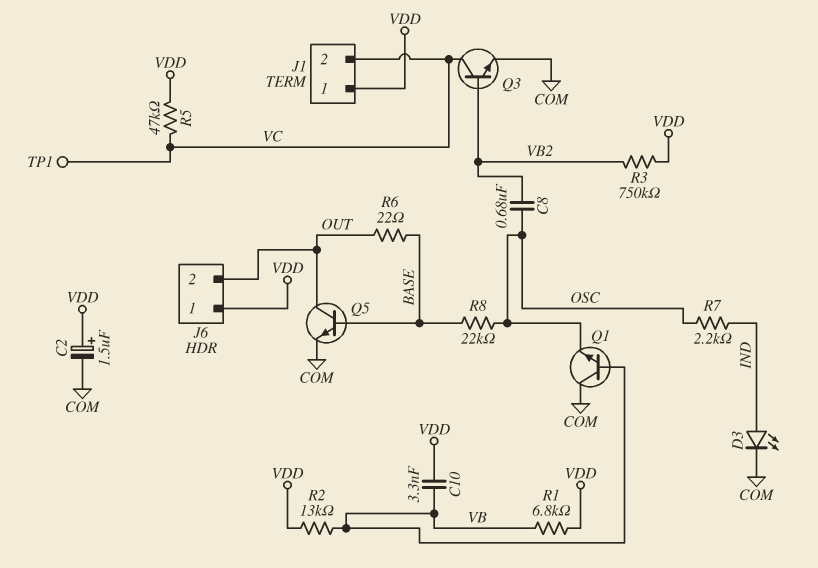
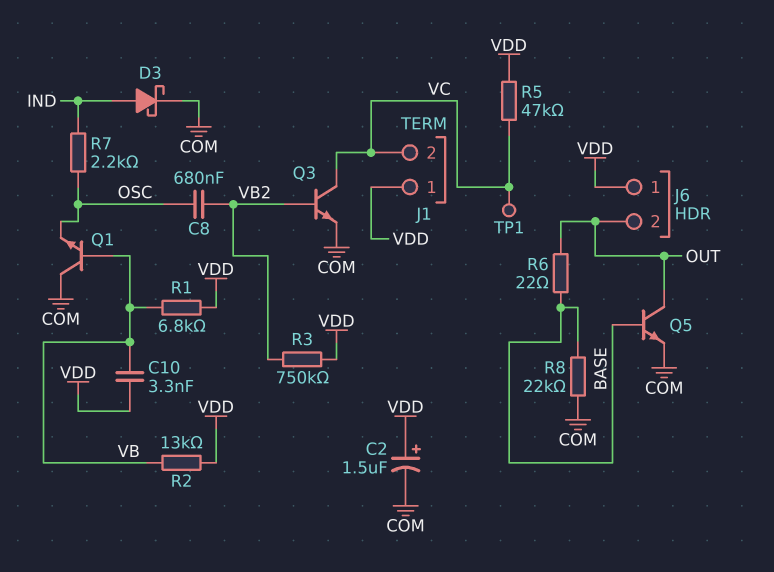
D3: LED (A IND, K COM) -> schottky (A IND, K COM)
R8: 22k (BASE, OSC) -> 22k (BASE, COM)

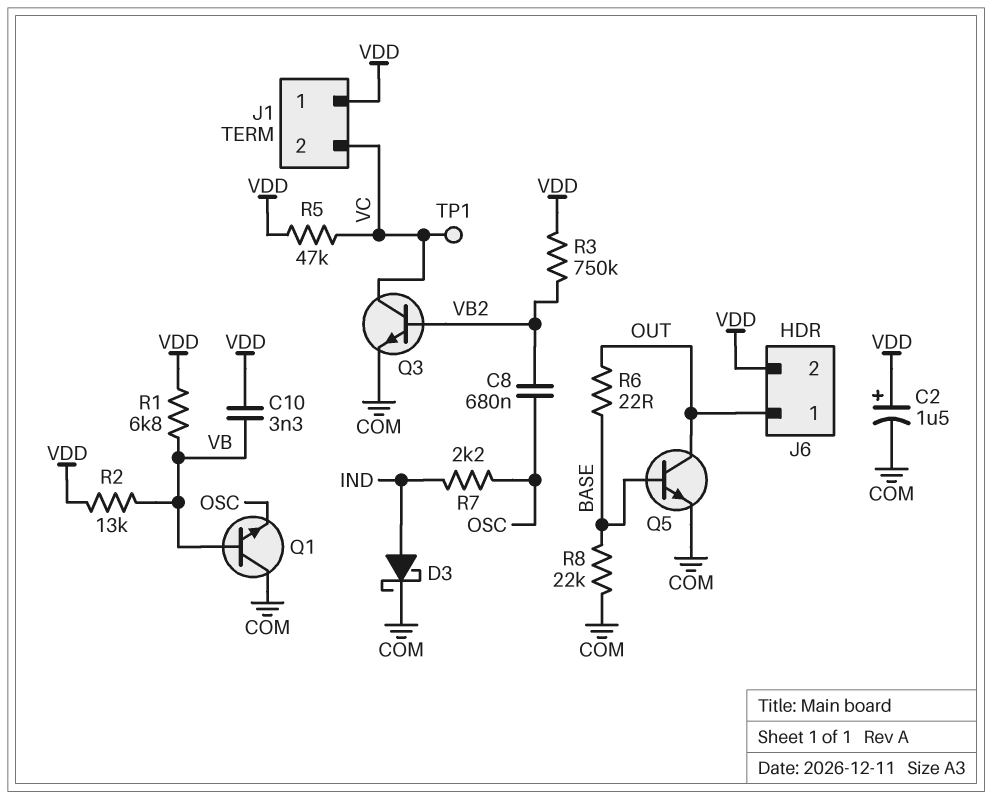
J6 pin 1: VDD -> OUT
J6 pin 2: OUT -> VDD

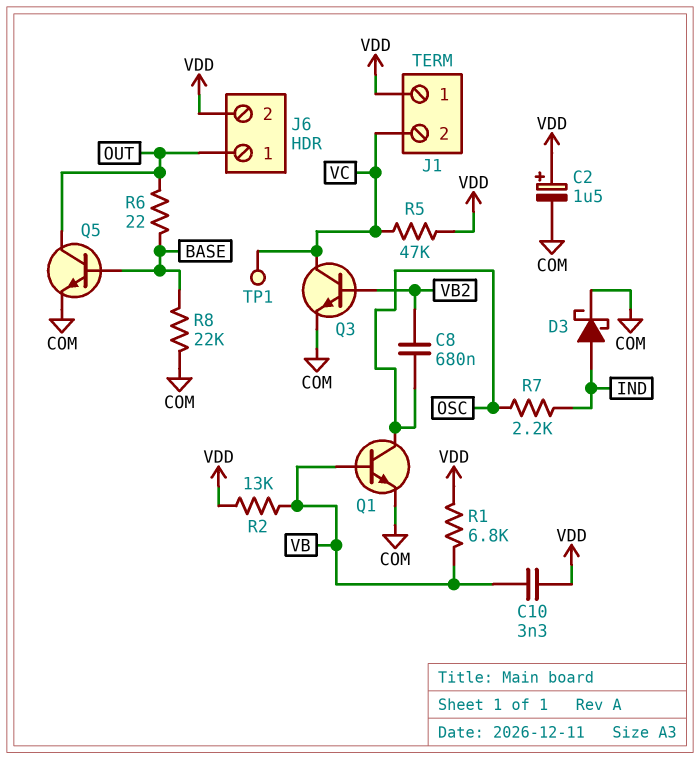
Q1: NPN (B VB, C COM, E OSC) -> NPN (B VB, C OSC, E COM)
R3: 750k (VB2, VDD) -> none

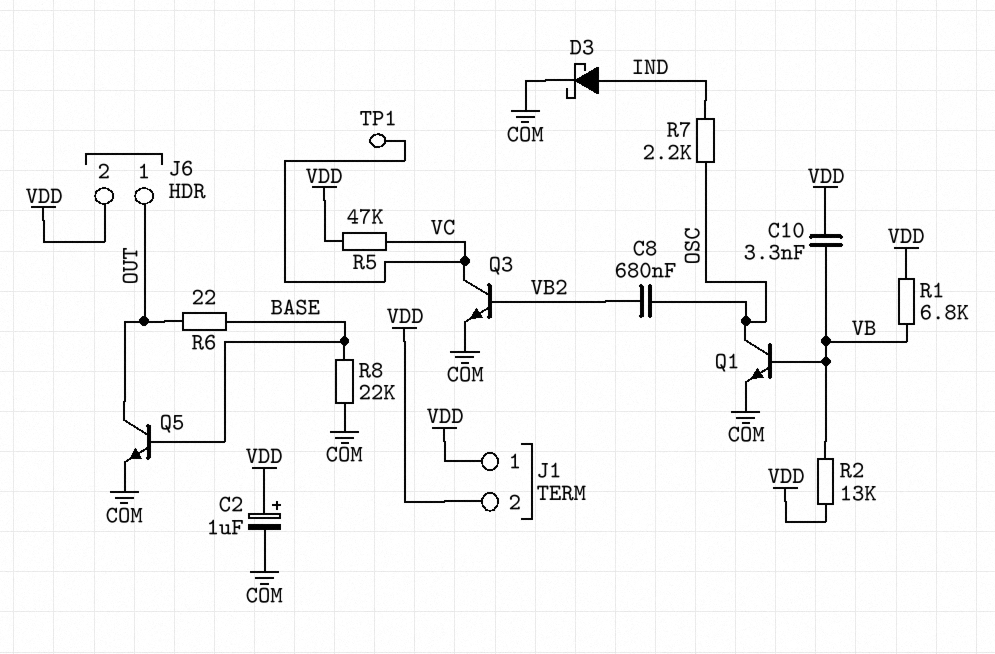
C2: 1.5uF (plus VDD, minus COM) -> 1uF (plus VDD, minus COM)
J1 pin 2: VC -> VDD

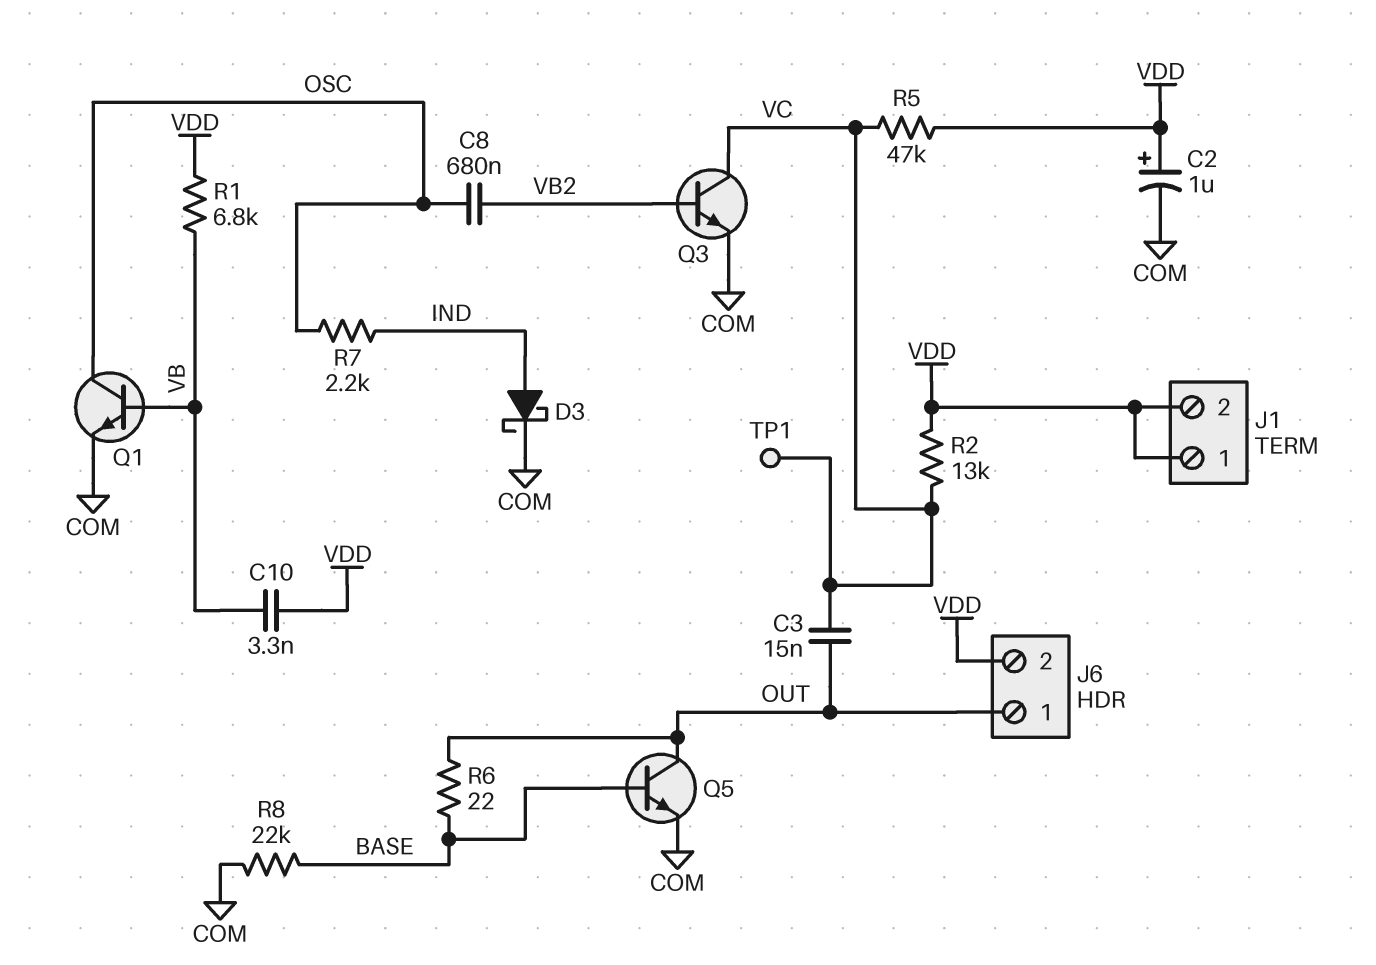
C3: none -> 15nF (OUT, VC)
R2: 13k (VB, VDD) -> 13k (VC, VDD)

